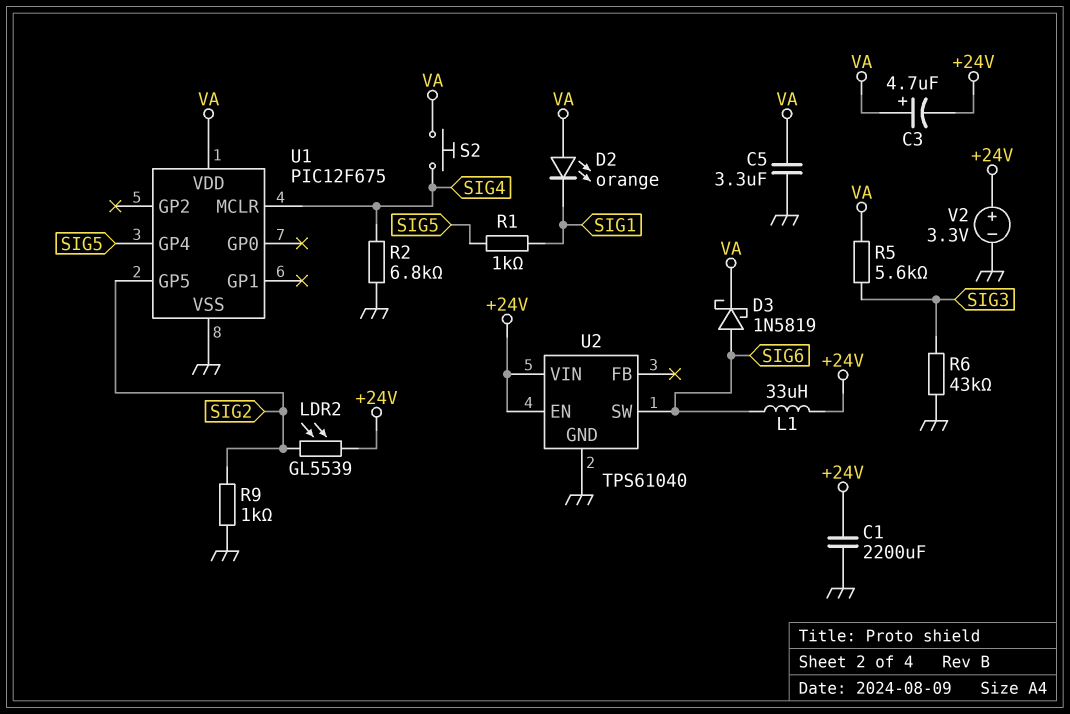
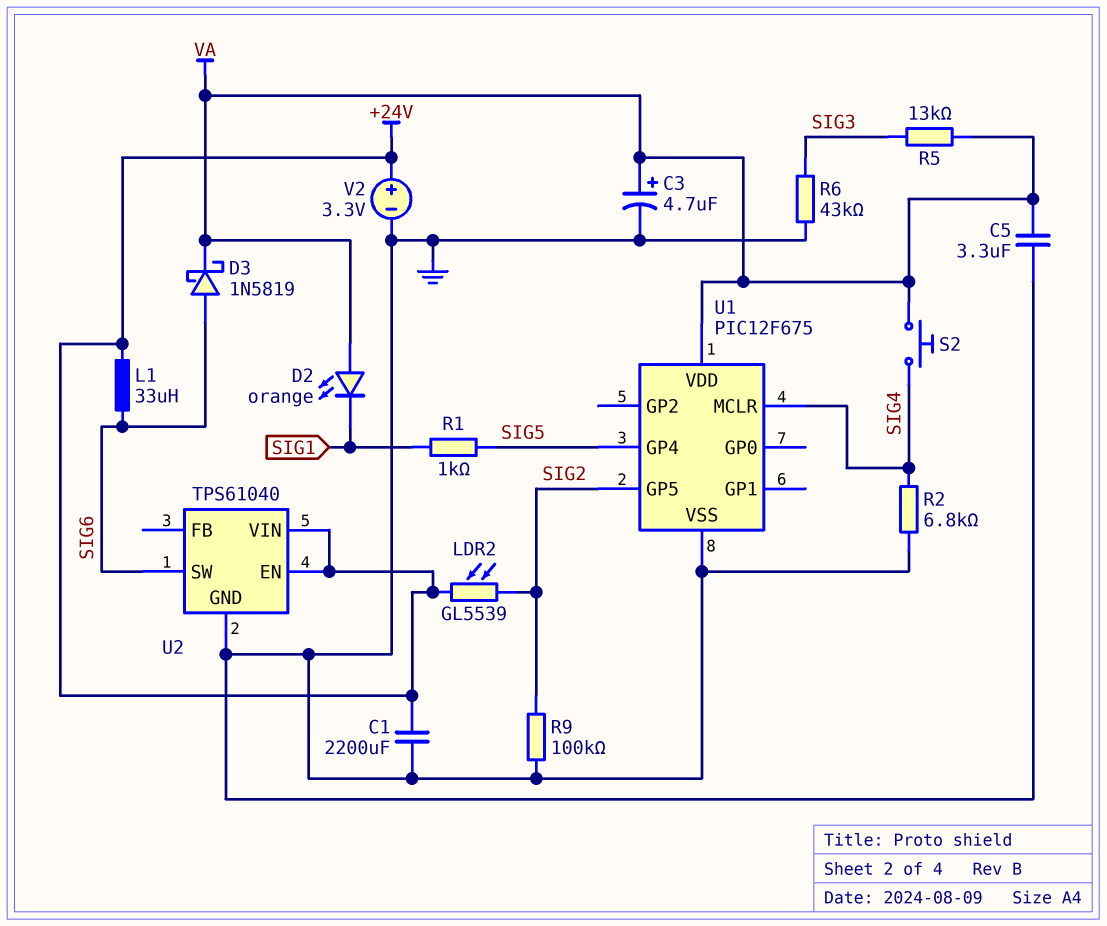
C3: 4.7uF (plus VA, minus +24V) -> 4.7uF (plus VA, minus GND)
R5: 5.6k (SIG3, VA) -> 13k (SIG3, VA)
R9: 1k (GND, SIG2) -> 100k (GND, SIG2)

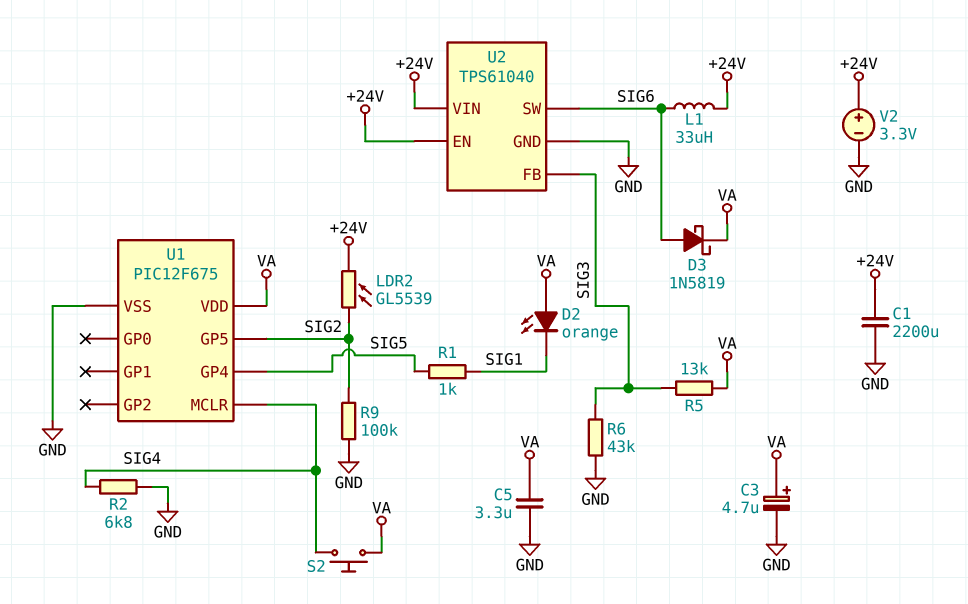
U2 pin FB: none -> SIG3

